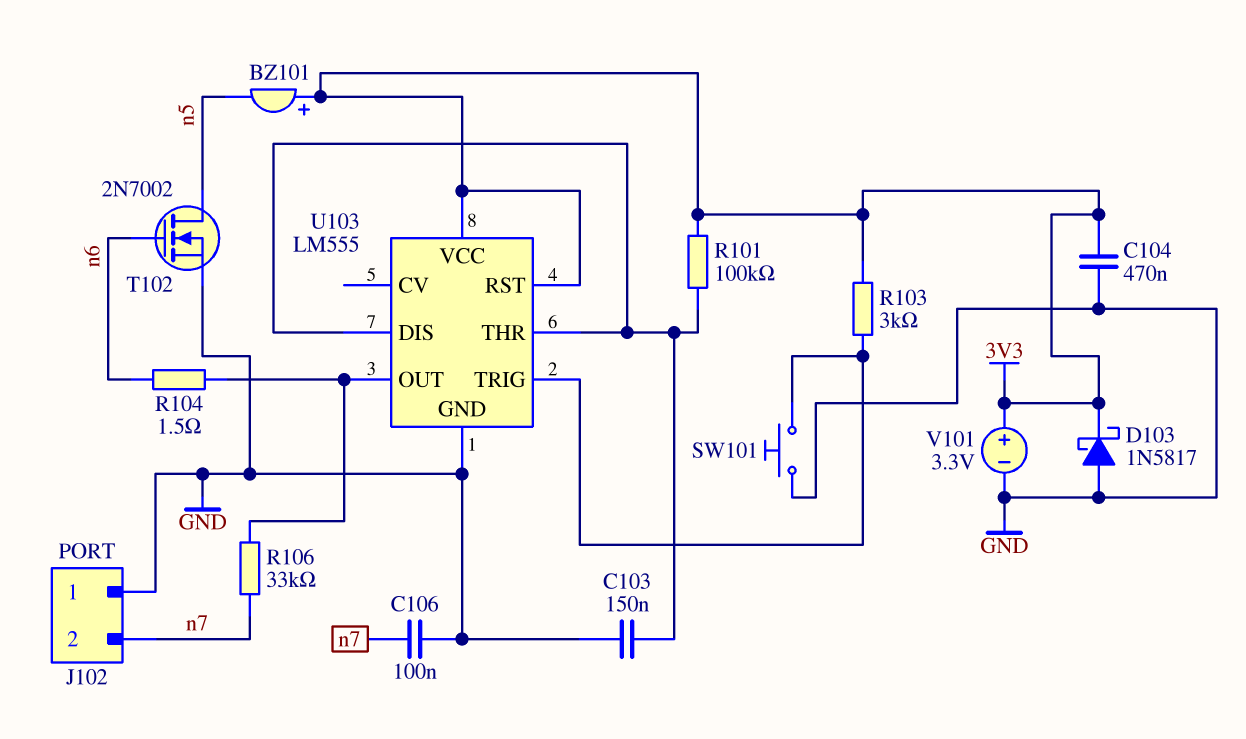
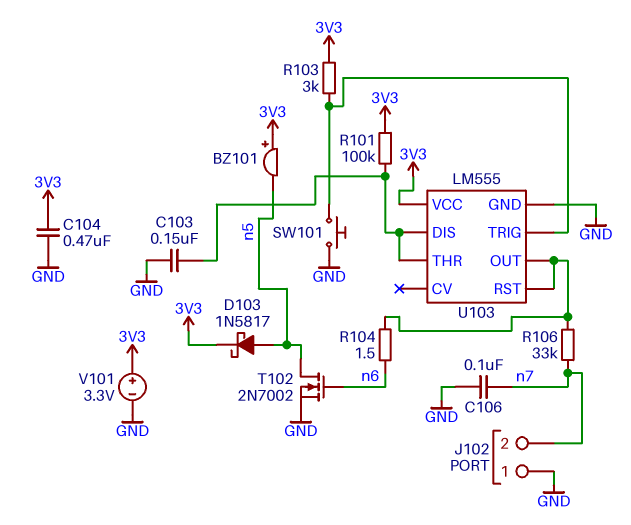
D103: schottky 1N5817 (A GND, K 3V3) -> schottky 1N5817 (A n5, K 3V3)
U103 pin RST: 3V3 -> U103/OUT

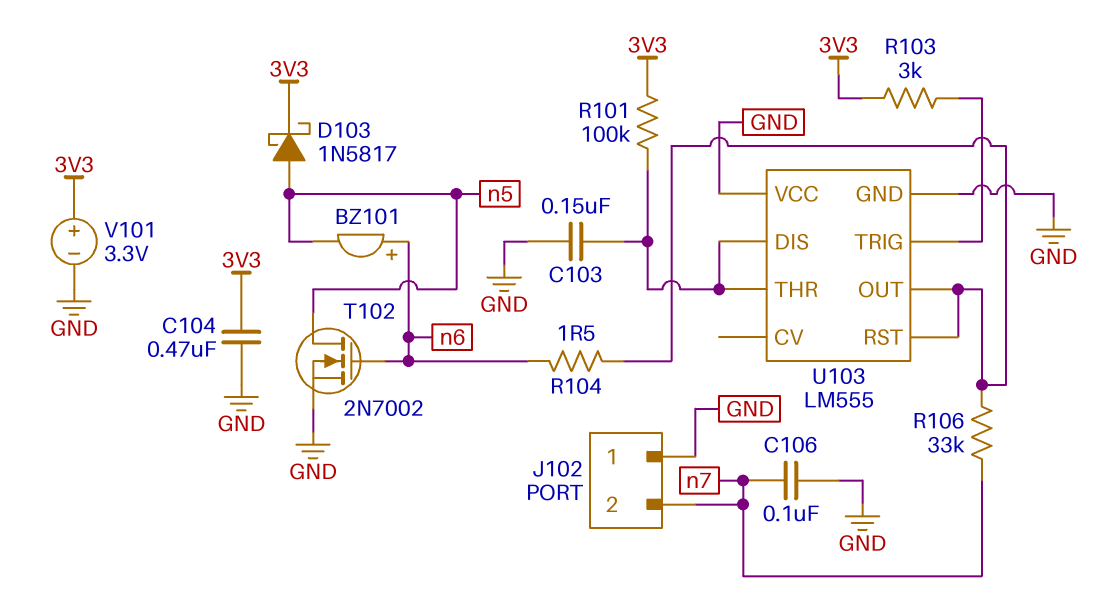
BZ101: buzzer (plus 3V3, minus n5) -> buzzer (plus n6, minus n5)
SW101: button (GND, U103/TRIG) -> none
U103 pin VCC: 3V3 -> GND

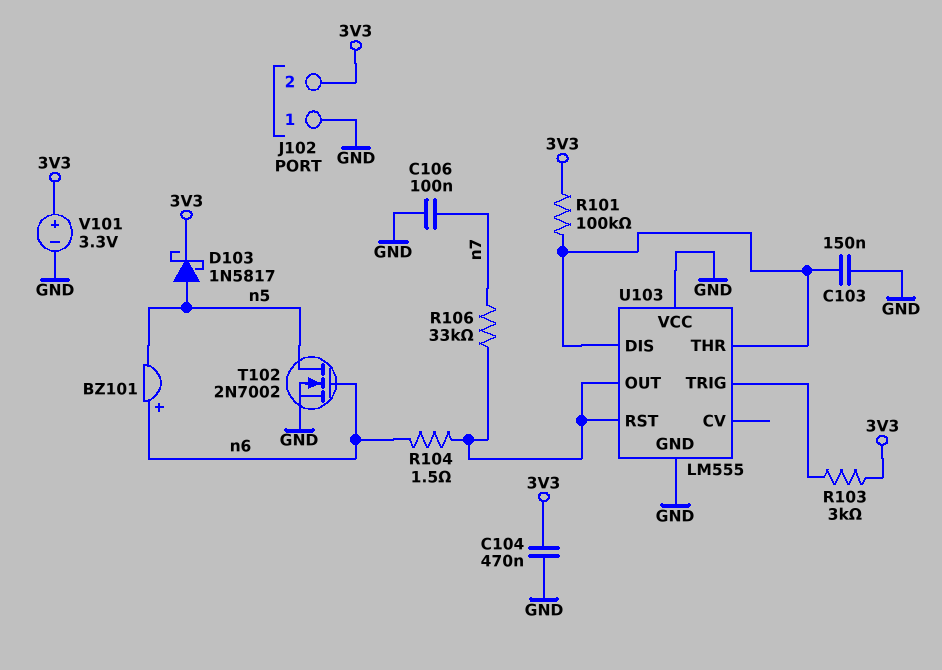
J102 pin 2: n7 -> 3V3

